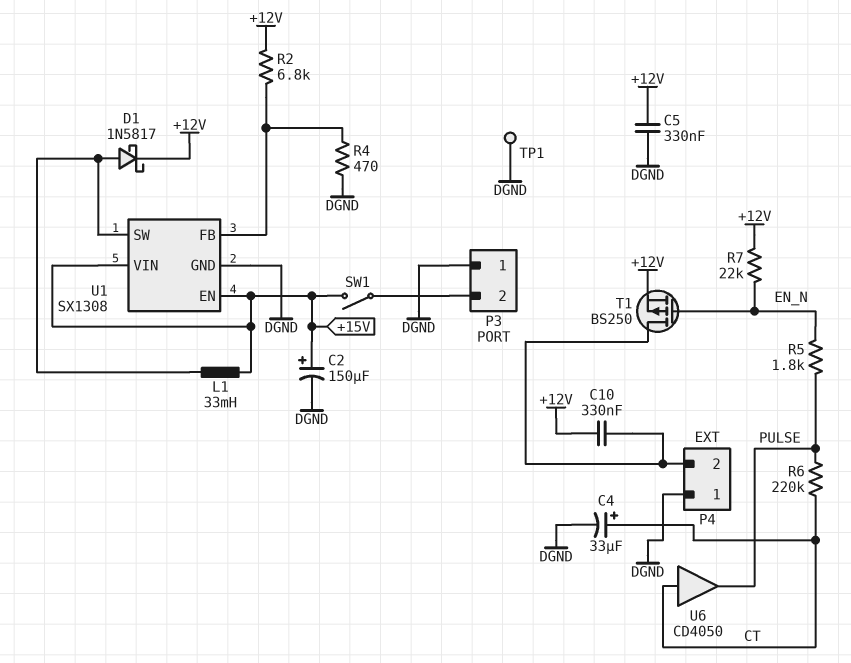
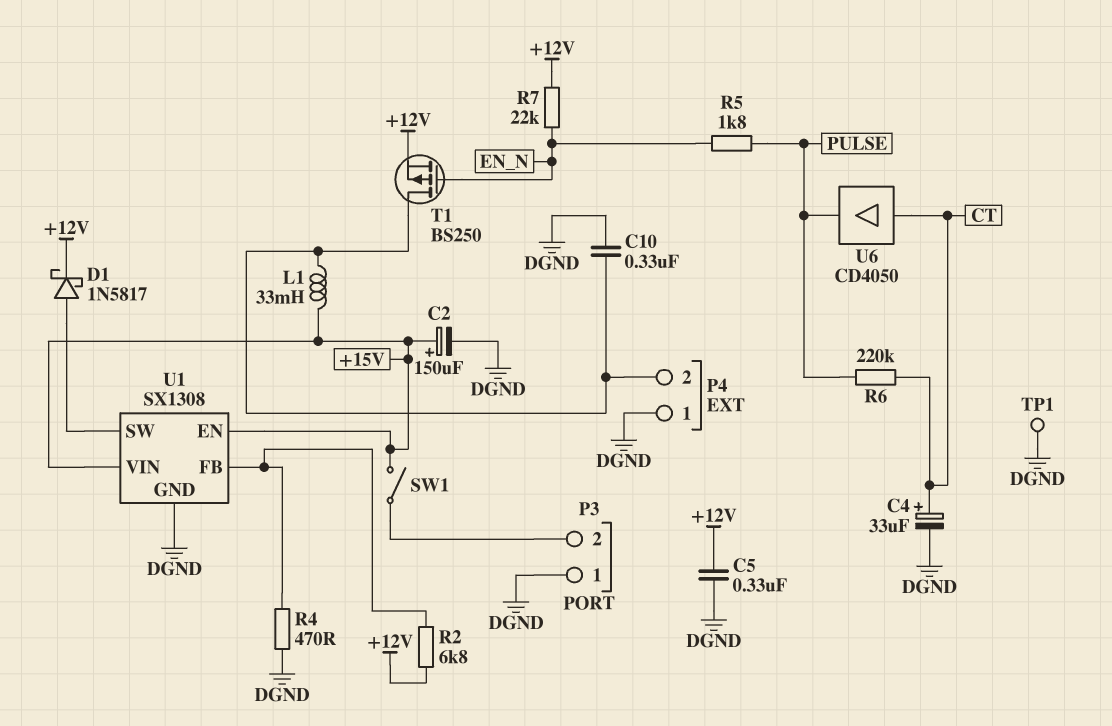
C10: 330nF (+12V, P4/2) -> 330nF (DGND, P4/2)
L1: 33mH (+15V, U1/SW) -> 33mH (+15V, P4/2)

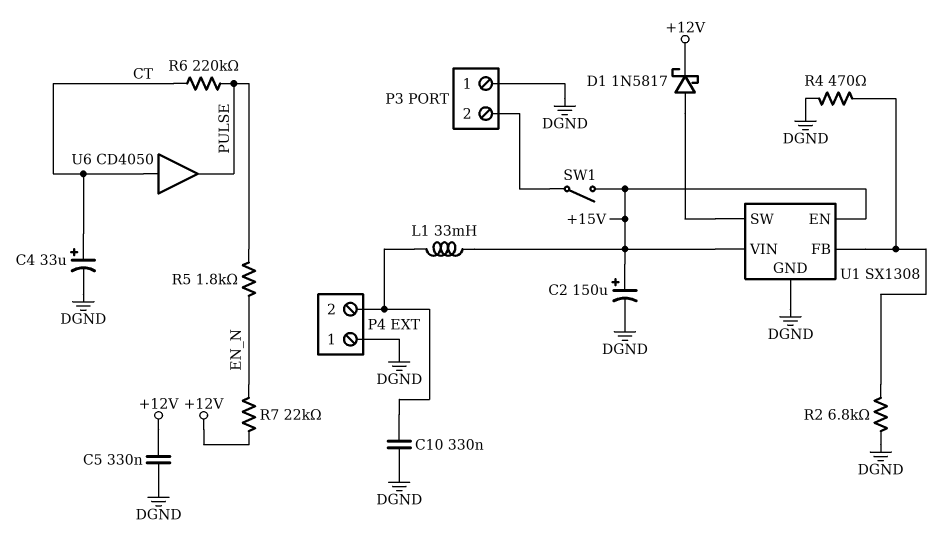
R2: 6.8k (+12V, U1/FB) -> 6.8k (DGND, U1/FB)
T1: PMOS BS250 (G EN_N, D P4/2, S +12V) -> none
TP1: test point (DGND) -> none

